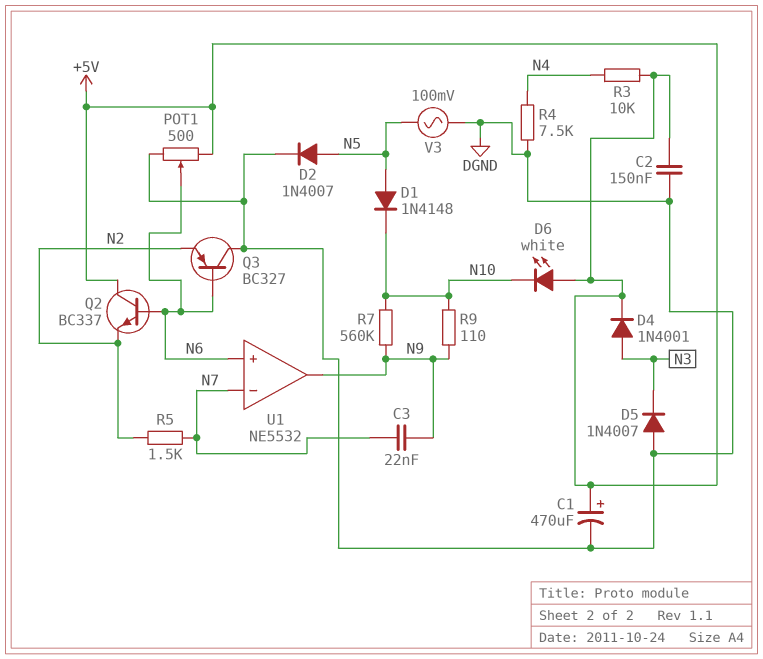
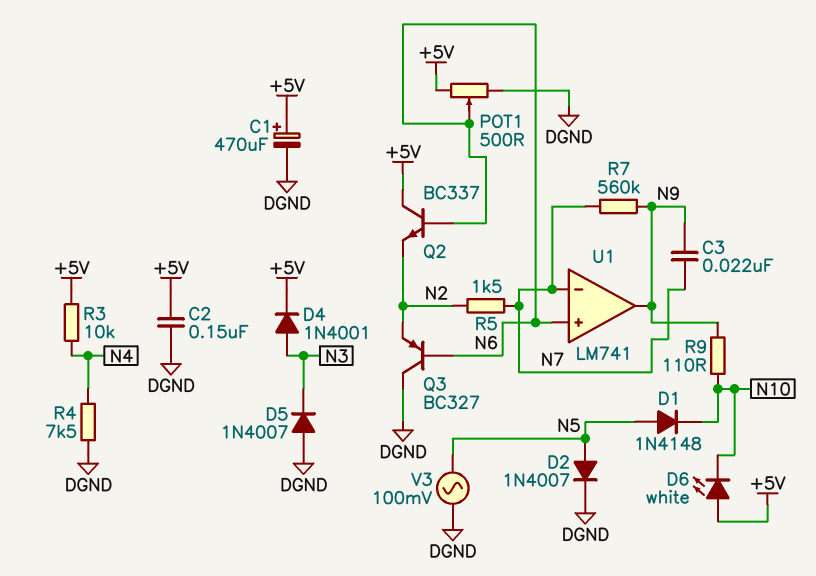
R7: 560k (N9, N10) -> 560k (N7, N9)
U1: NE5532 -> LM741

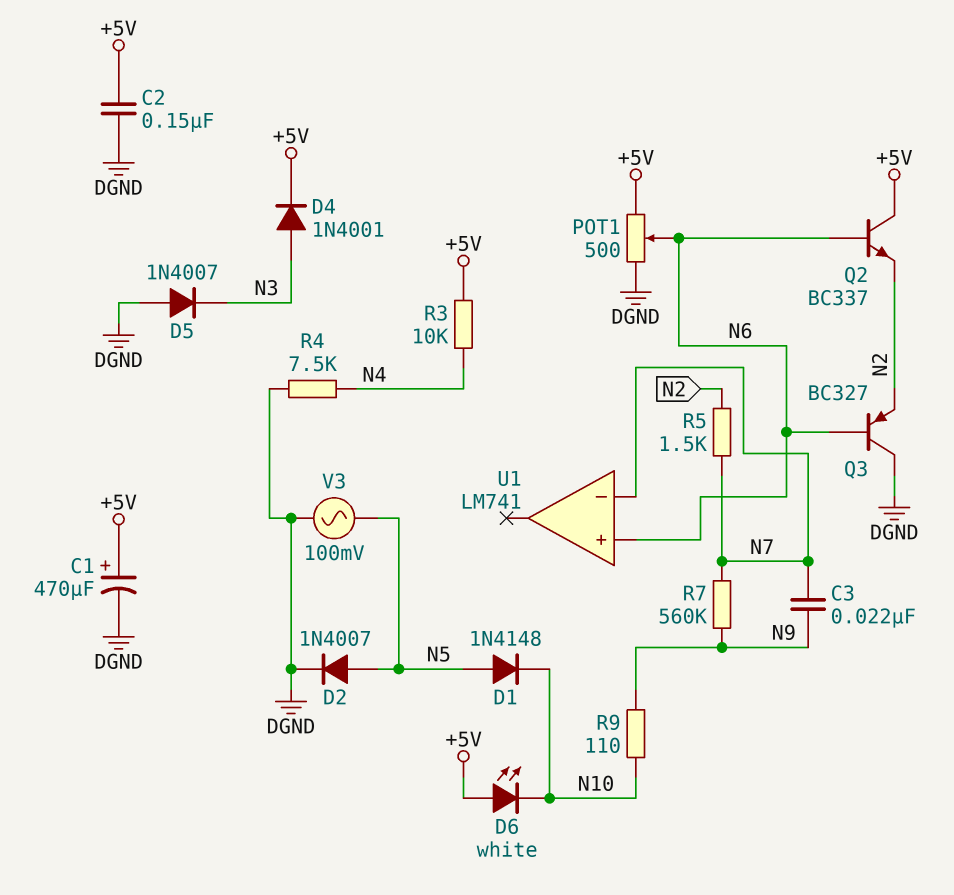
U1 pin out: N9 -> none

